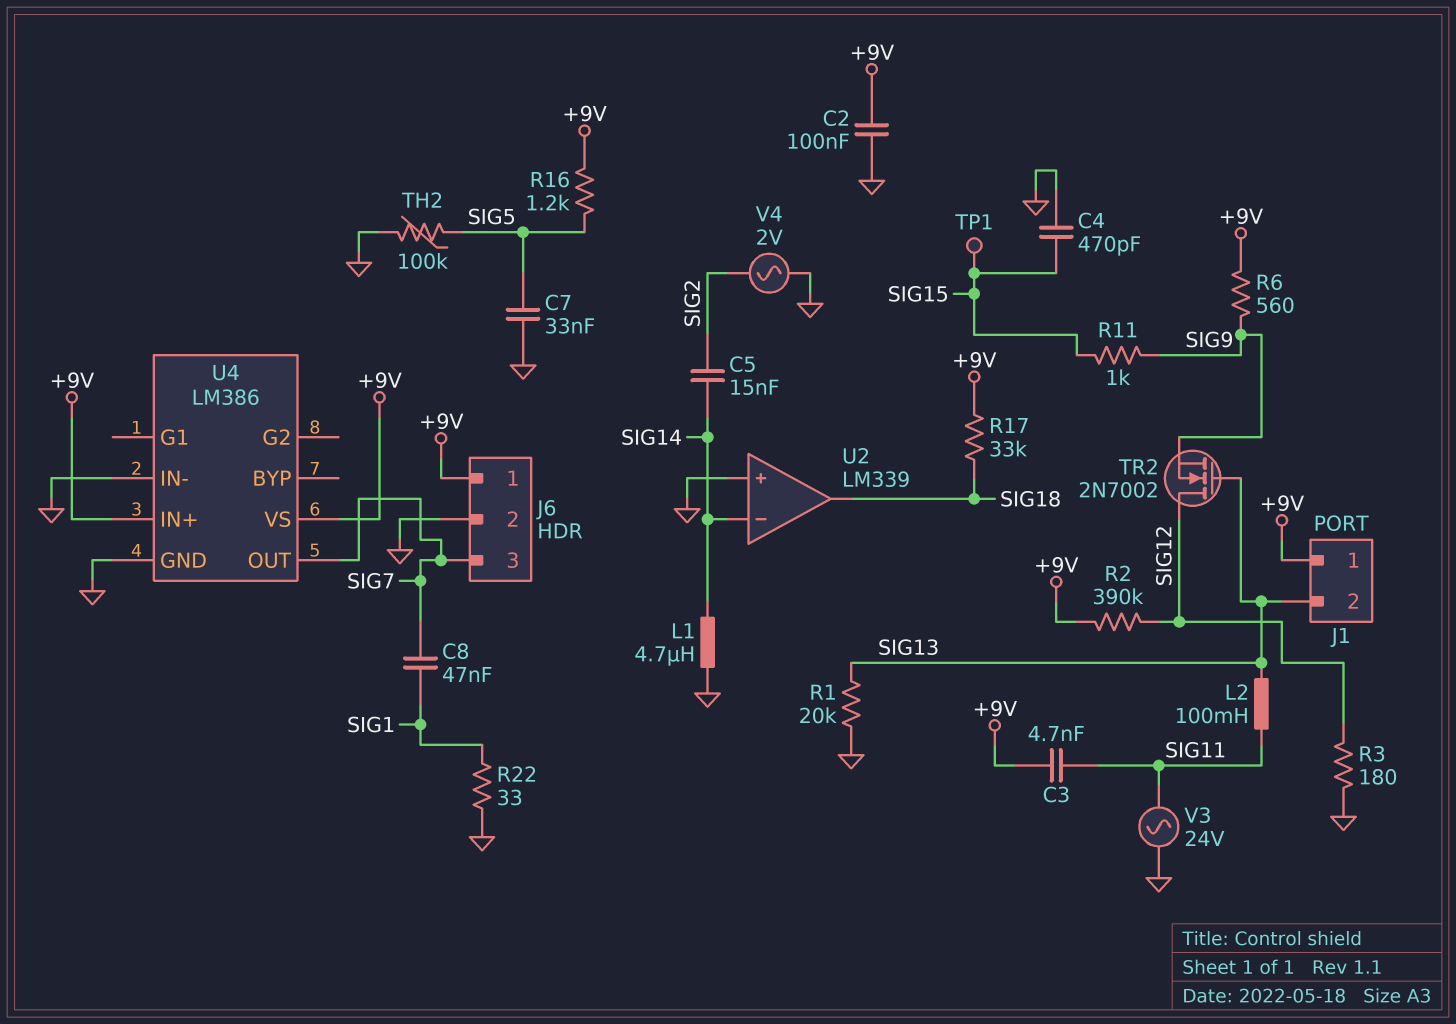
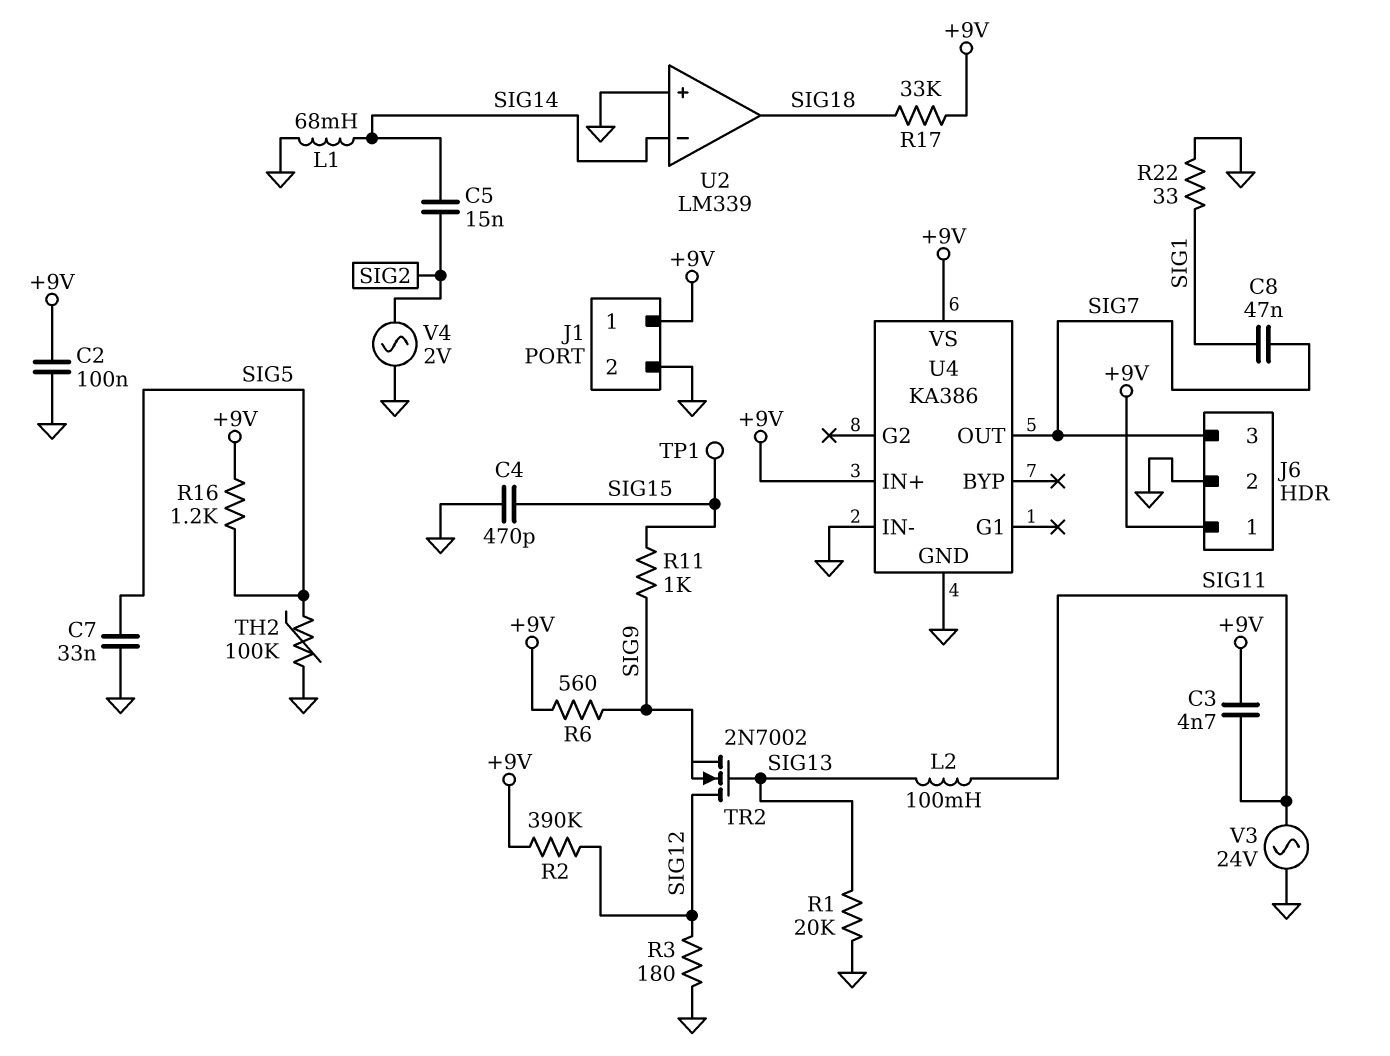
J1 pin 2: SIG13 -> GND
L1: 4.7uH (GND, SIG14) -> 68mH (GND, SIG14)
U4: LM386 -> KA386

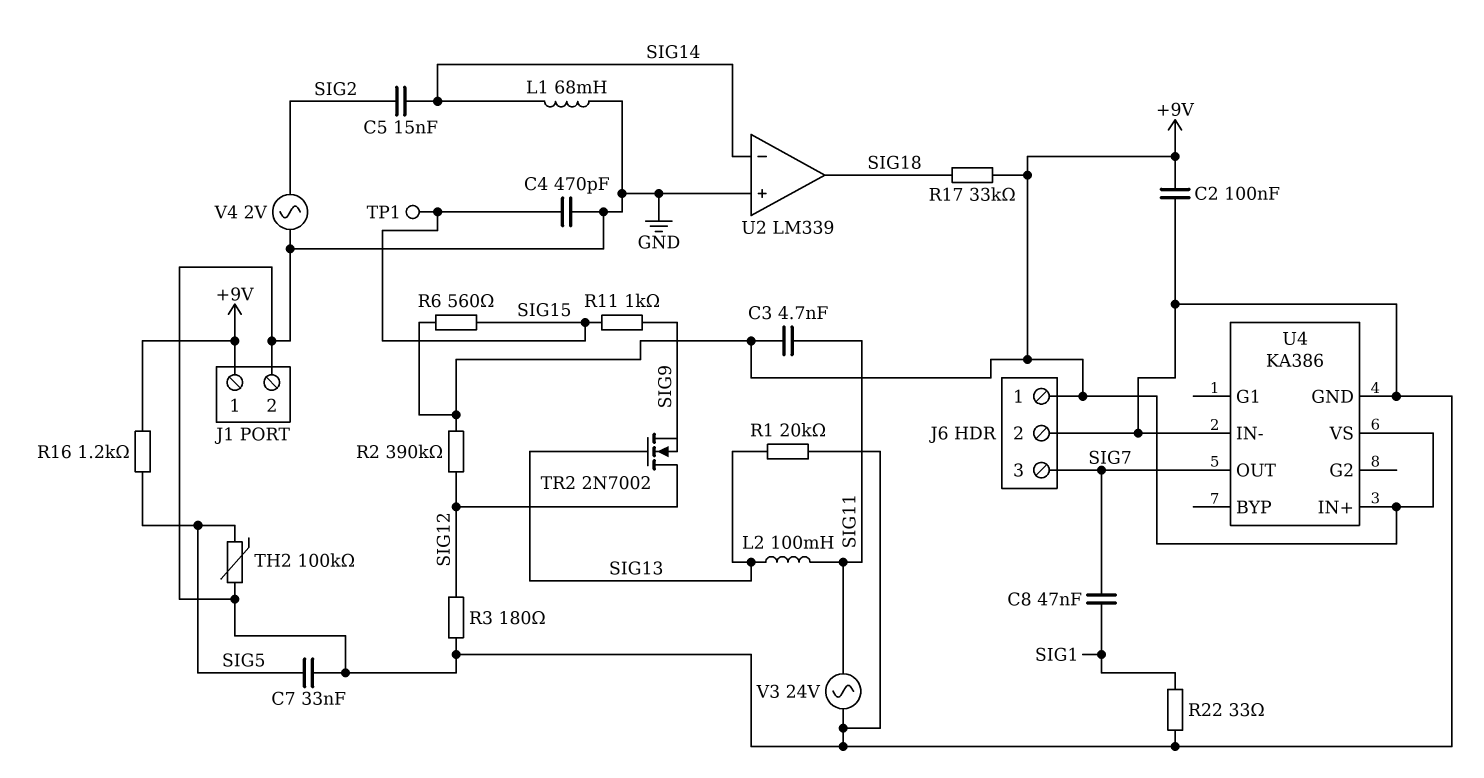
R6: 560 (+9V, SIG9) -> 560 (+9V, SIG15)

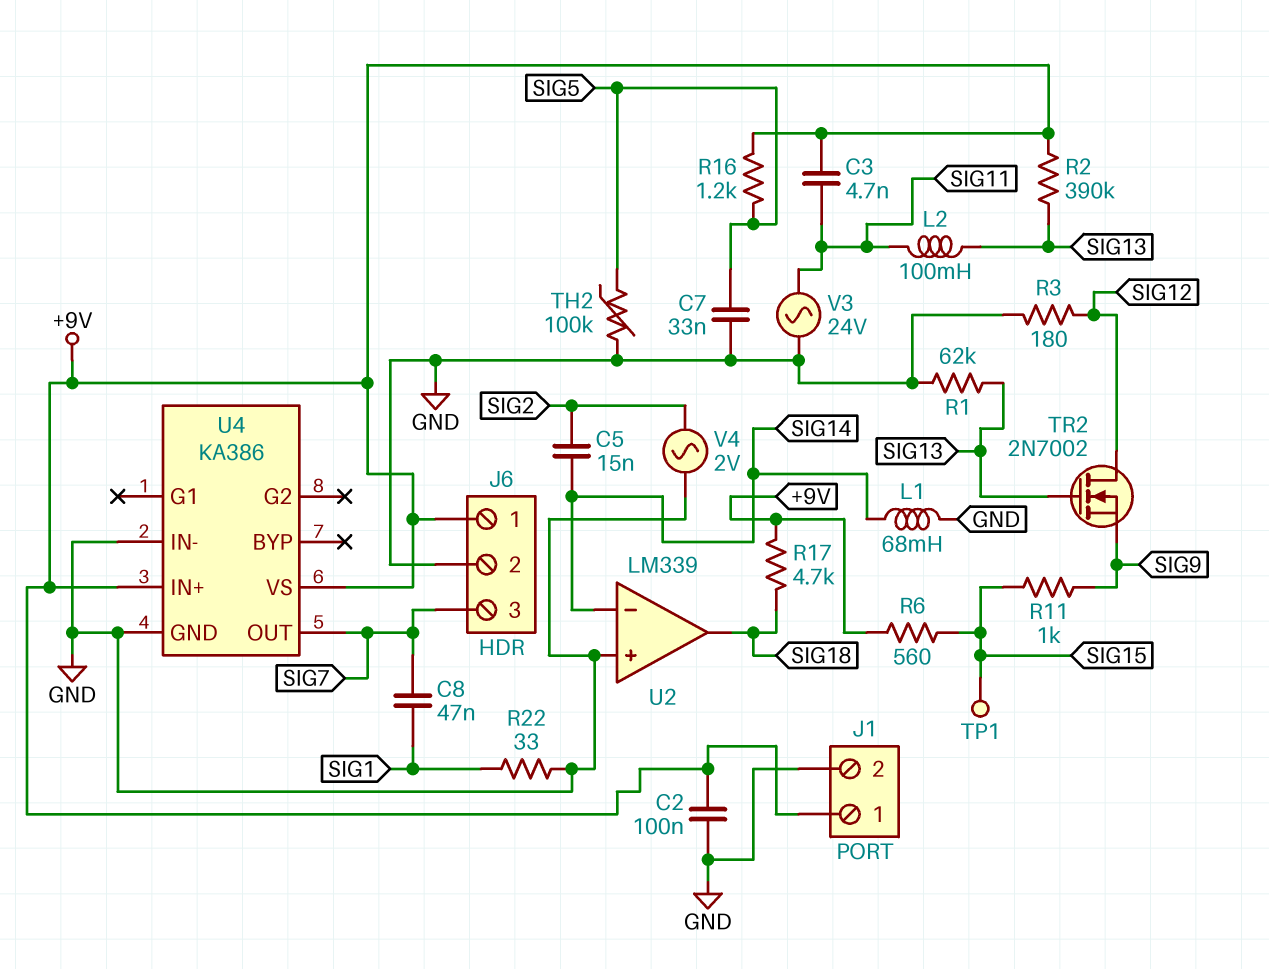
C4: 470pF (GND, SIG15) -> none
R1: 20k (GND, SIG13) -> 62k (GND, SIG13)
R2: 390k (+9V, SIG12) -> 390k (+9V, SIG13)
R17: 33k (+9V, SIG18) -> 4.7k (+9V, SIG18)

